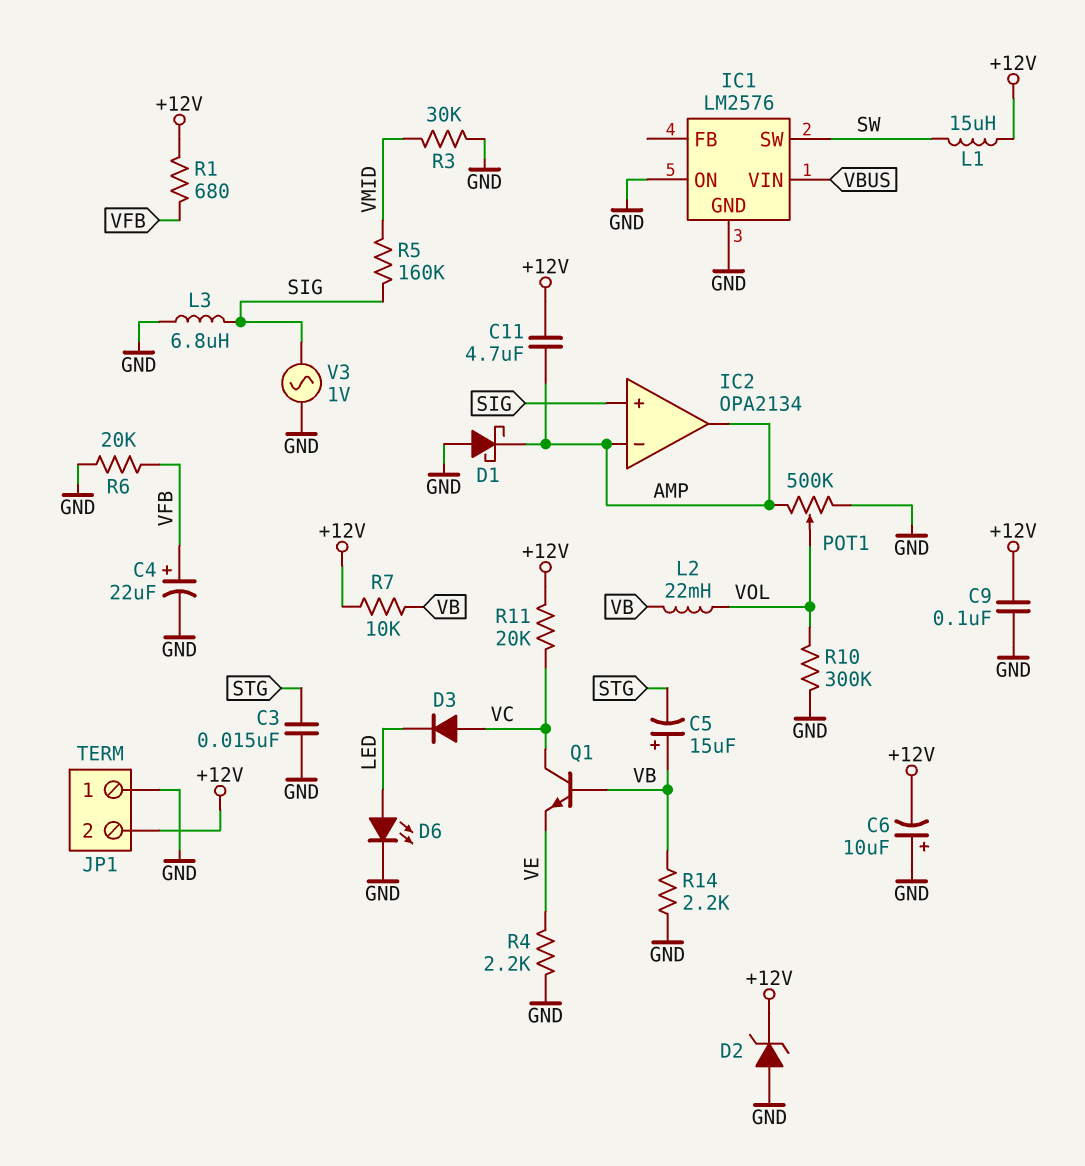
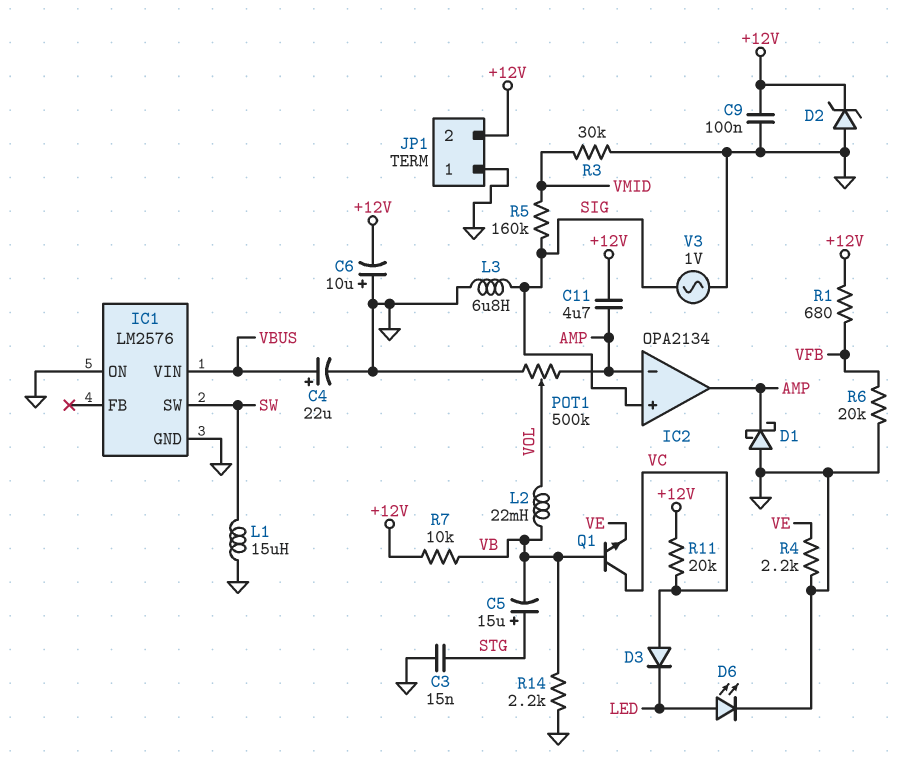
C4: 22uF (plus VFB, minus GND) -> 22uF (plus VBUS, minus GND)
C5: 15uF (plus VB, minus STG) -> 15uF (plus STG, minus VB)
L1: 15uH (+12V, SW) -> 15uH (GND, SW)
R10: 300k (GND, VOL) -> none

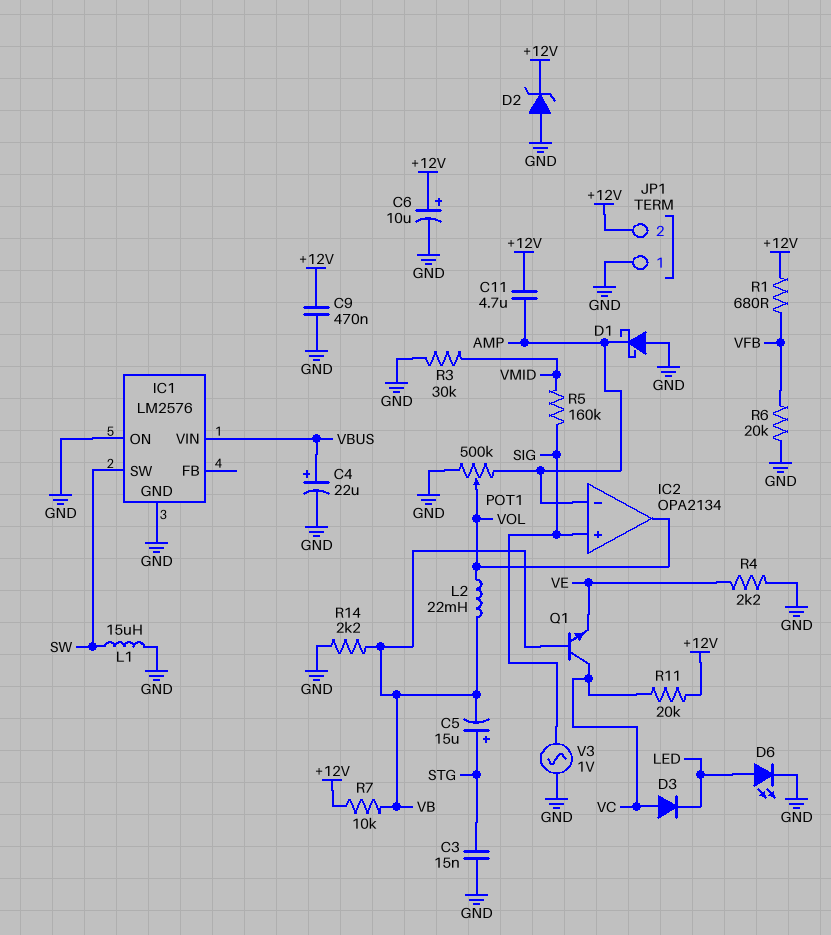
C6: 10uF (plus GND, minus +12V) -> 10uF (plus +12V, minus GND)
C9: 100nF (+12V, GND) -> 470nF (+12V, GND)
IC2 pin out: AMP -> VOL
L3: 6.8uH (GND, SIG) -> none

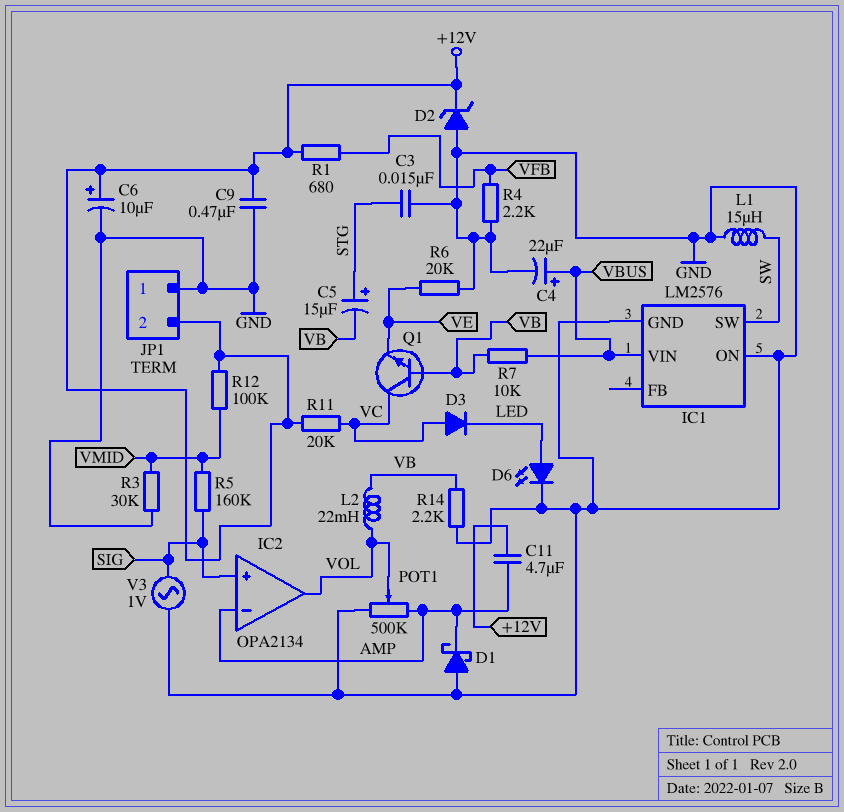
R4: 2.2k (GND, VE) -> 2.2k (GND, VFB)
R6: 20k (GND, VFB) -> 20k (GND, VE)
R7: 10k (+12V, VB) -> 10k (VB, VBUS)
R12: none -> 100k (+12V, VMID)

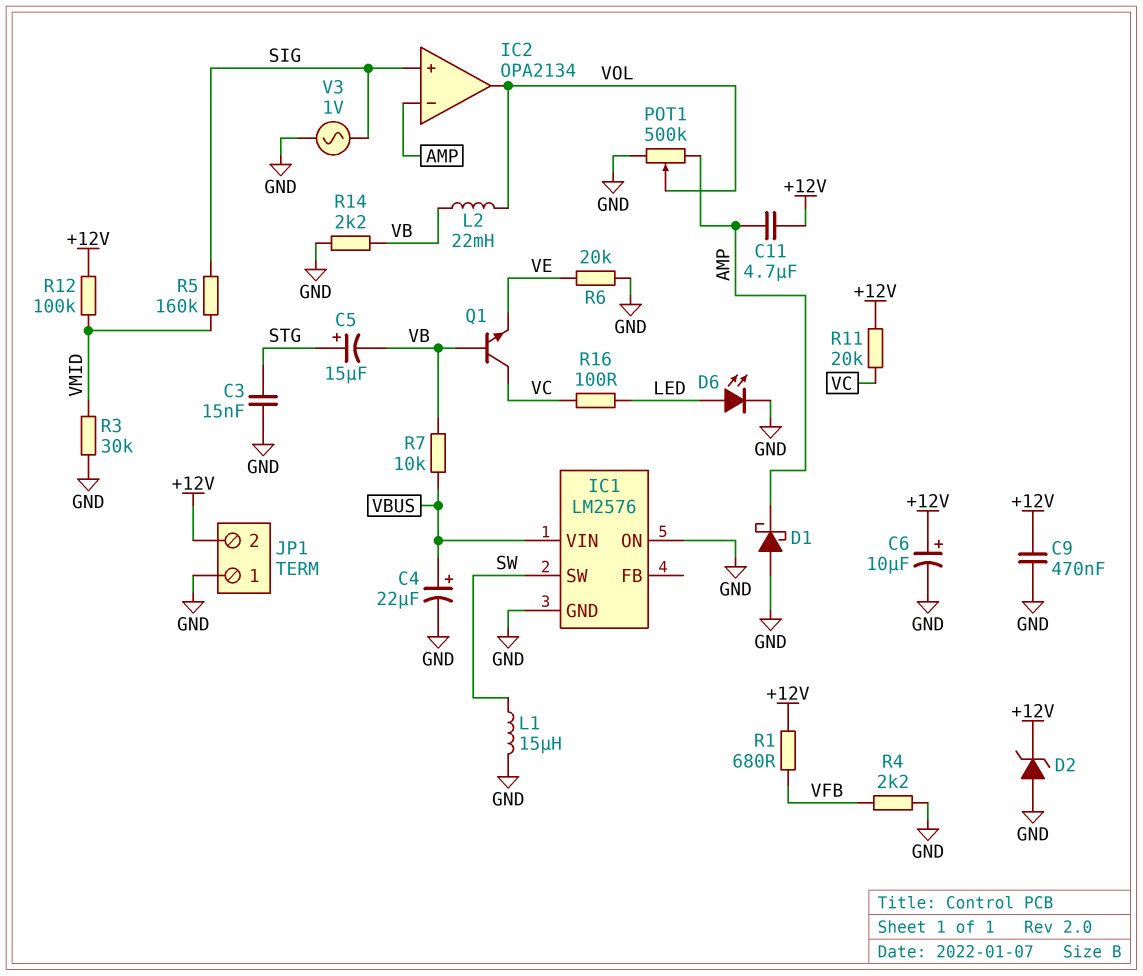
D3: diode (A VC, K LED) -> none
R16: none -> 100 (LED, VC)

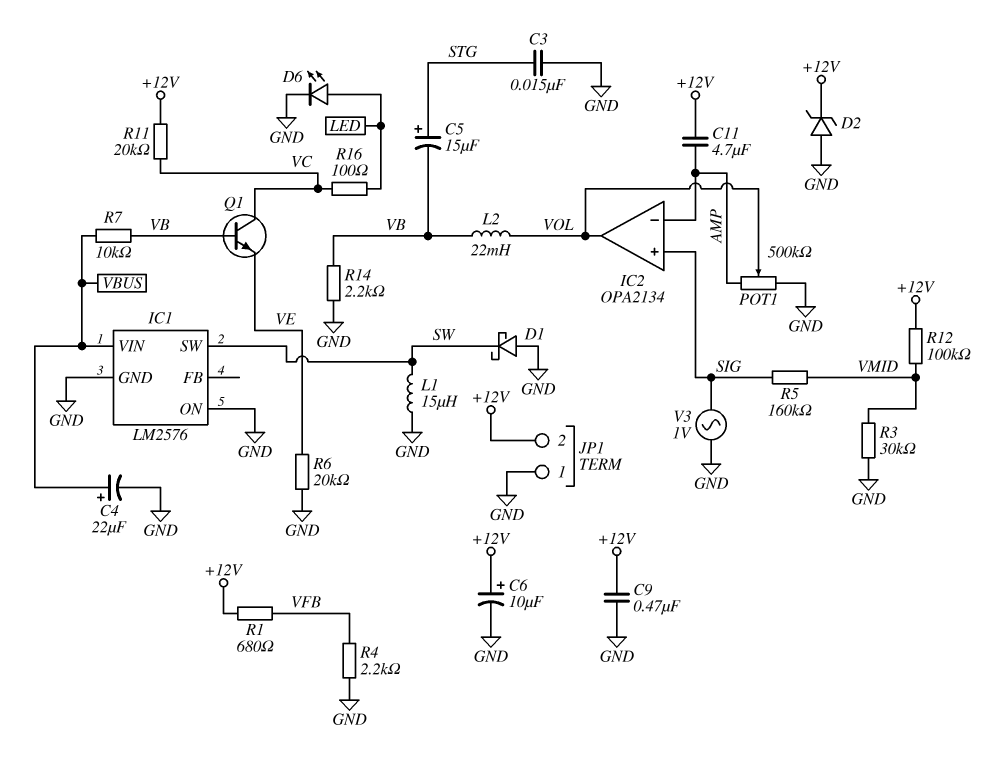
D1: schottky (A GND, K AMP) -> schottky (A GND, K SW)

